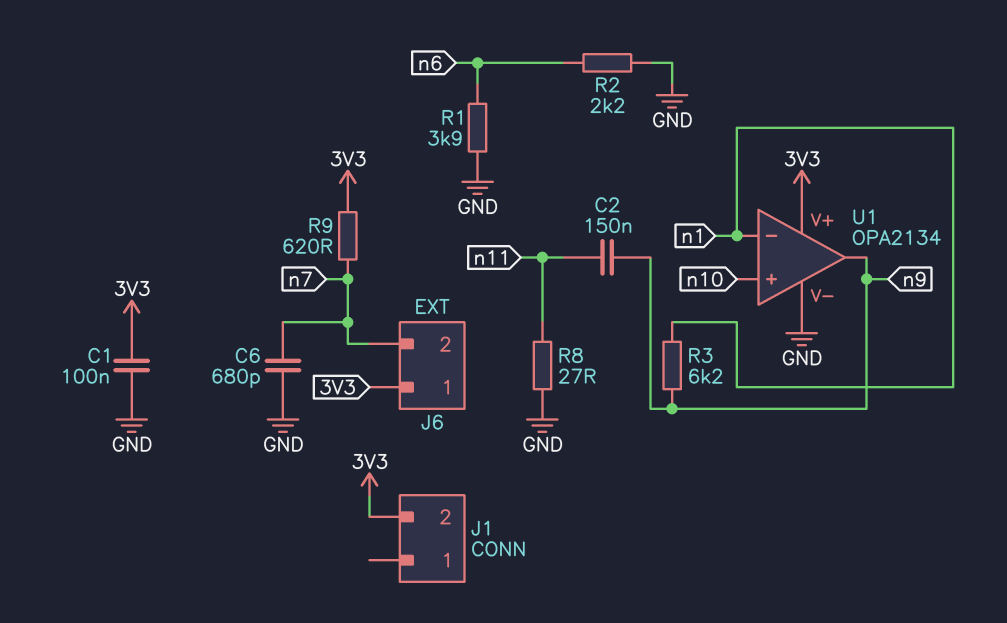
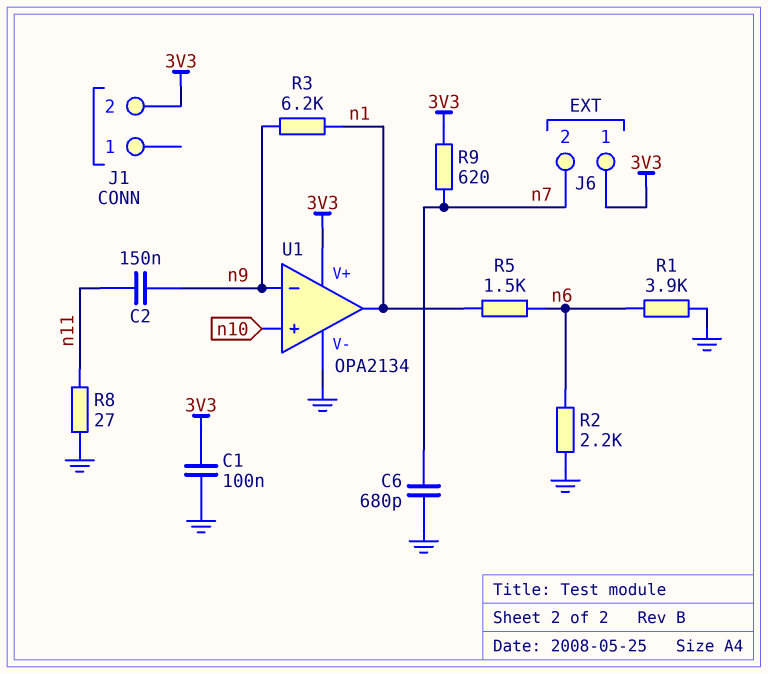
R5: none -> 1.5k (n1, n6)
U1 pin in-: n1 -> n9
U1 pin out: n9 -> n1

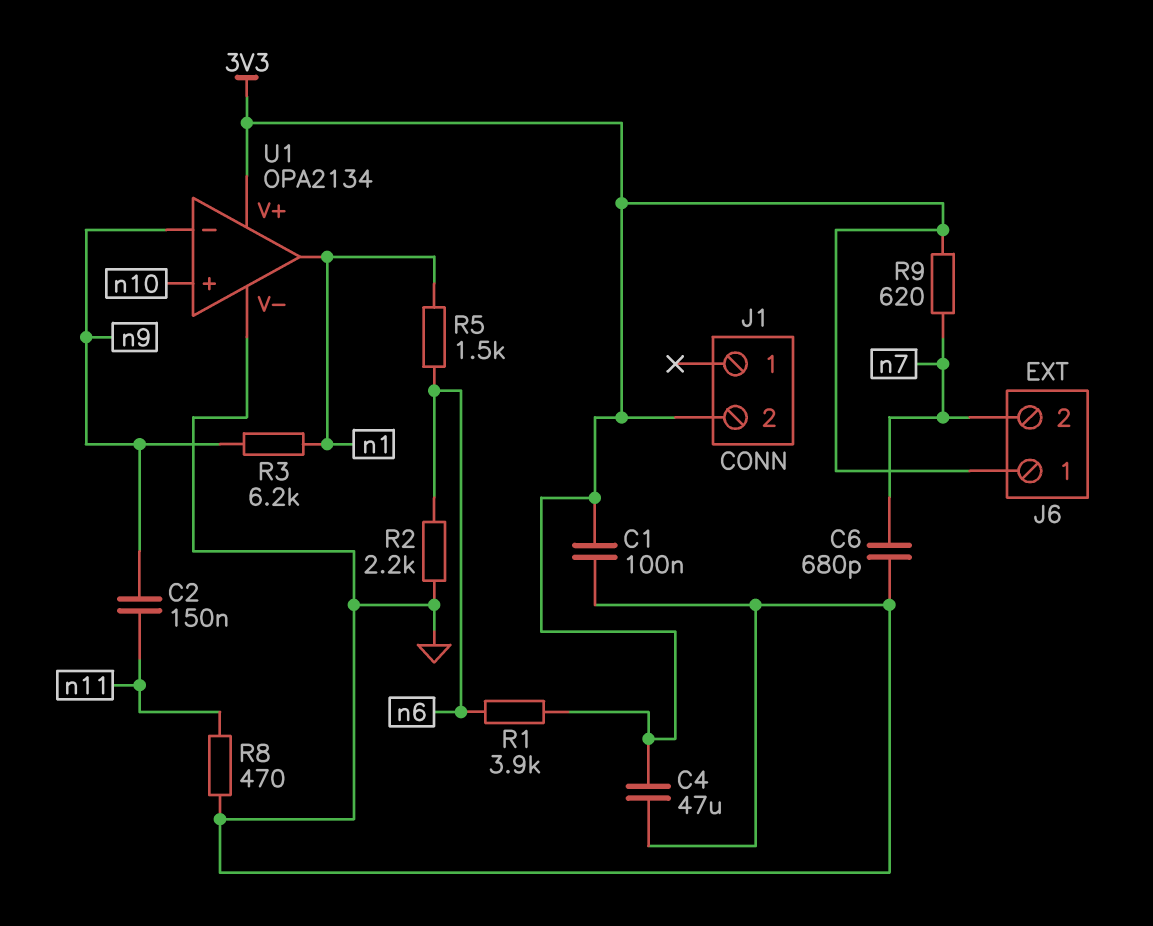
C4: none -> 47uF (3V3, GND)
R1: 3.9k (GND, n6) -> 3.9k (3V3, n6)
R8: 27 (GND, n11) -> 470 (GND, n11)

